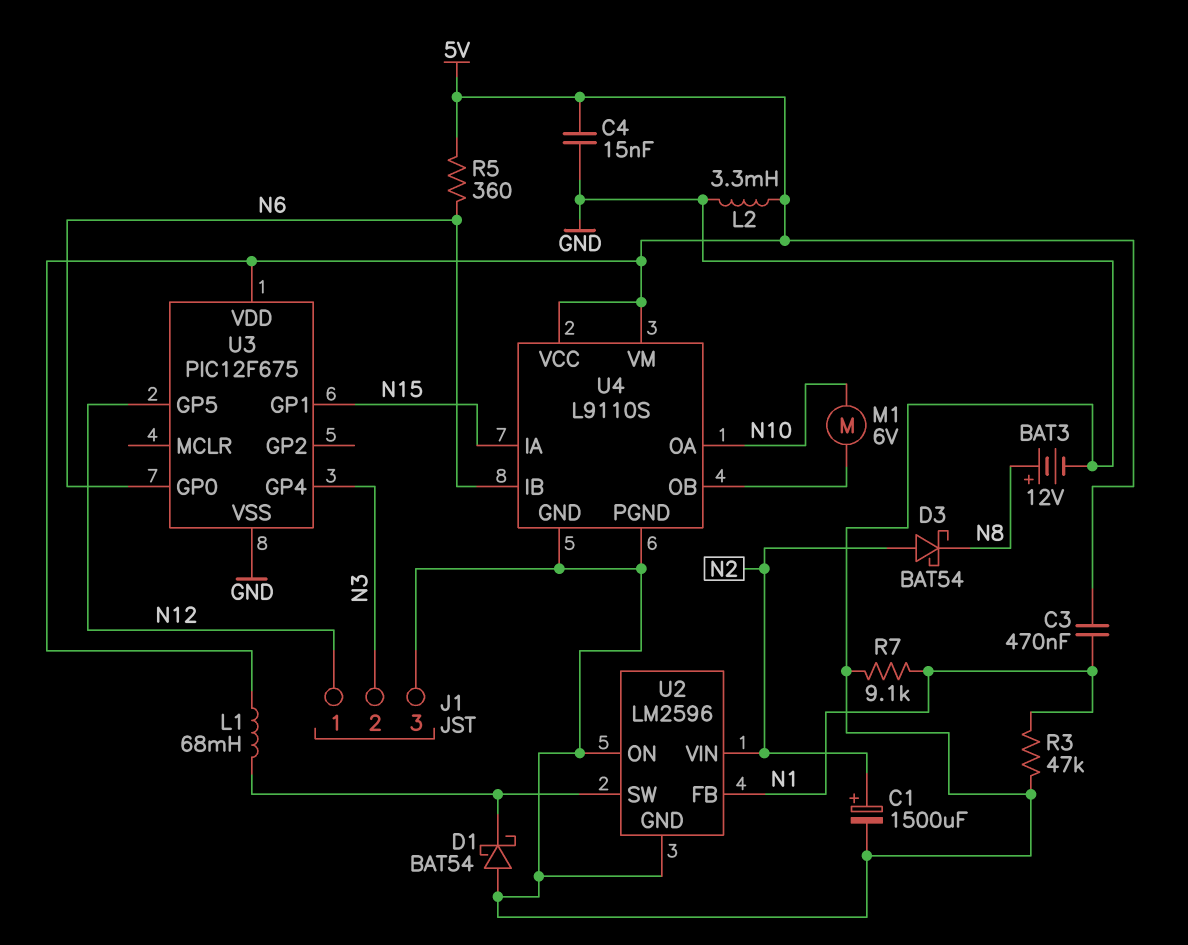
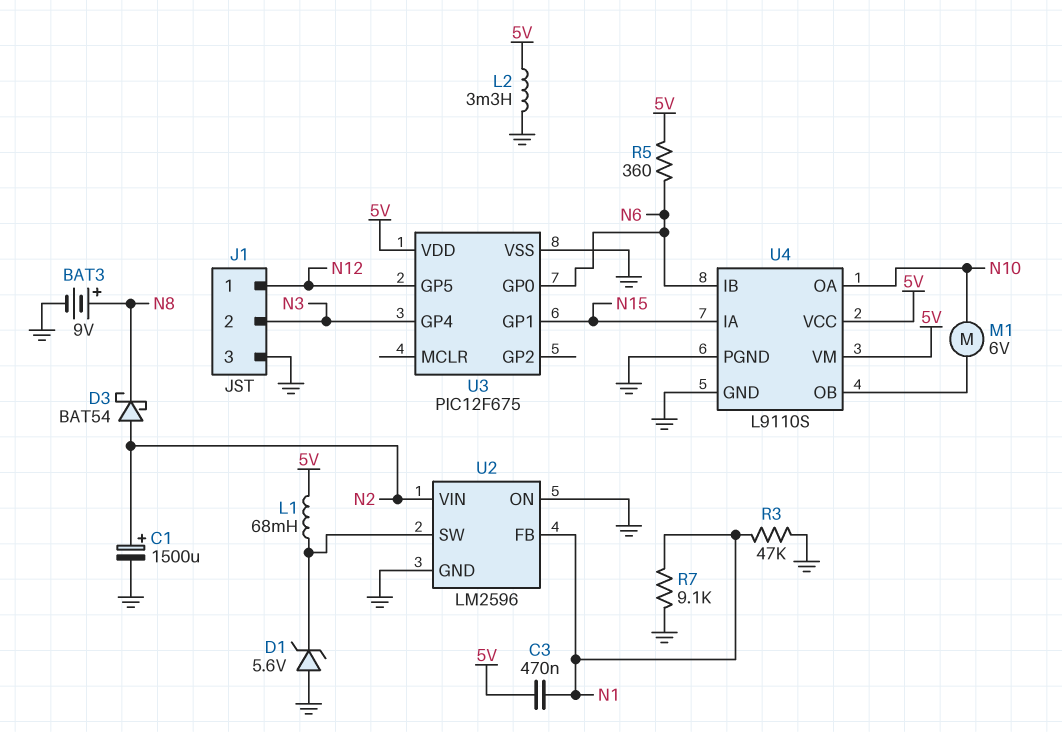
BAT3: 12V (plus N8, minus GND) -> 9V (plus N8, minus GND)
C4: 15nF (5V, GND) -> none
D1: schottky BAT54 (A GND, K U2/SW) -> zener 5.6V (A GND, K U2/SW)

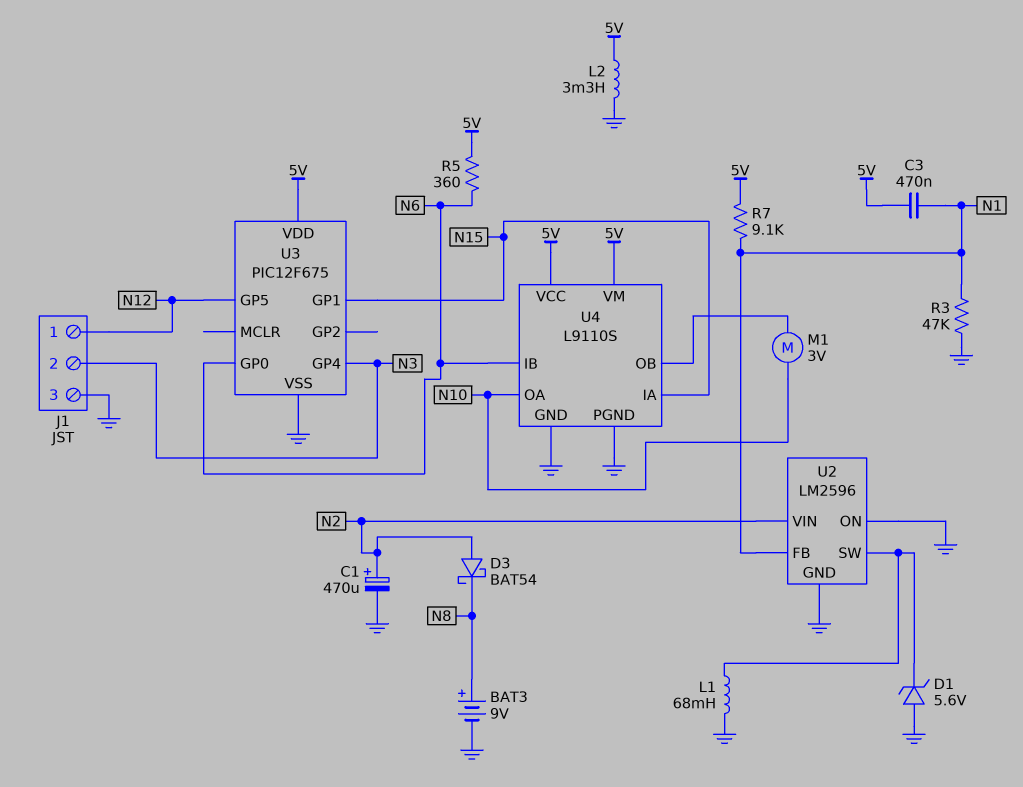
C1: 1500uF (plus N2, minus GND) -> 470uF (plus N2, minus GND)
L1: 68mH (5V, U2/SW) -> 68mH (GND, U2/SW)
M1: motor 6V (N10, U4/OB) -> motor 3V (N10, U4/OB)
R7: 9.1k (GND, N1) -> 9.1k (5V, N1)

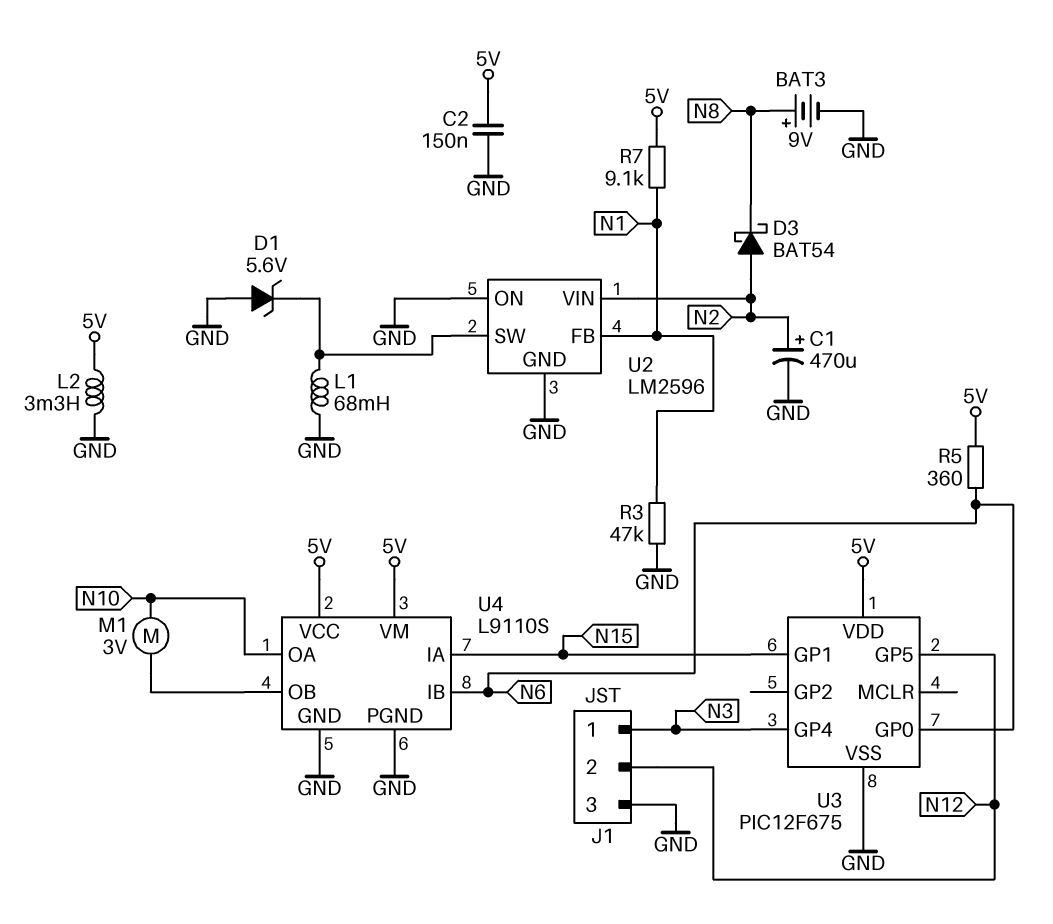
C2: none -> 150nF (5V, GND)
C3: 470nF (5V, N1) -> none
J1 pin 1: N12 -> N3
J1 pin 2: N3 -> N12

